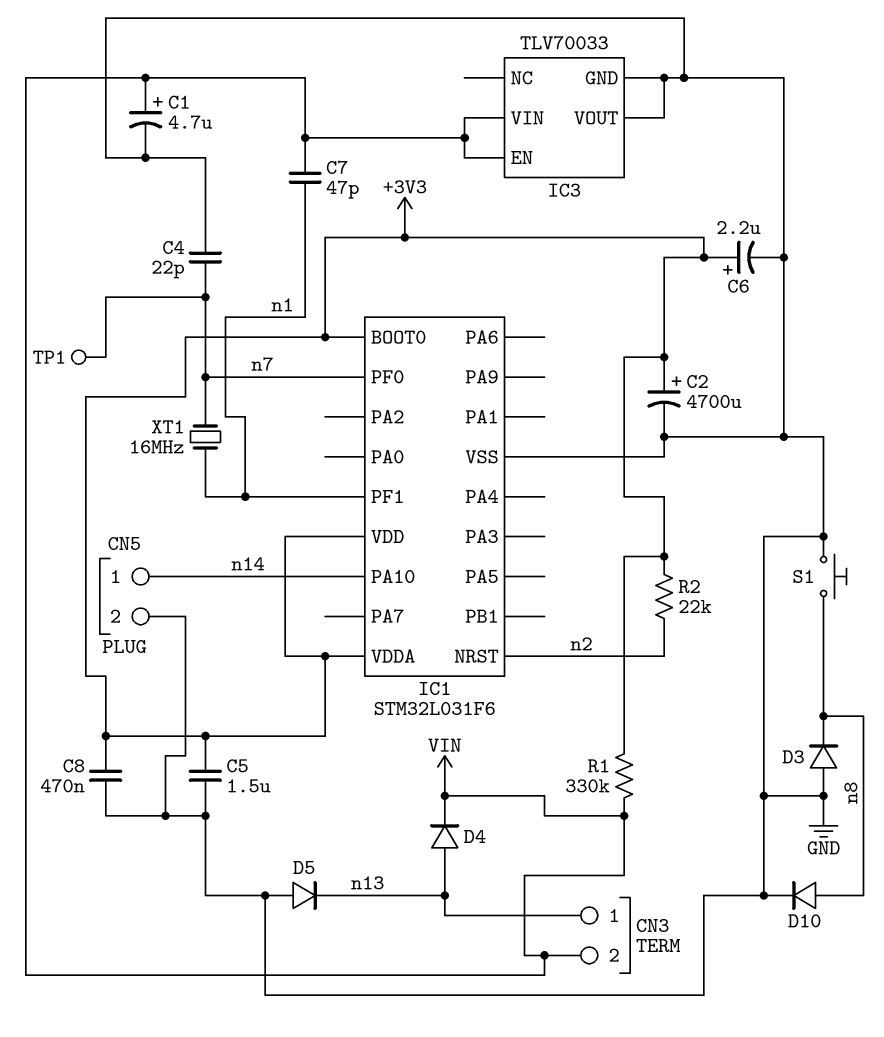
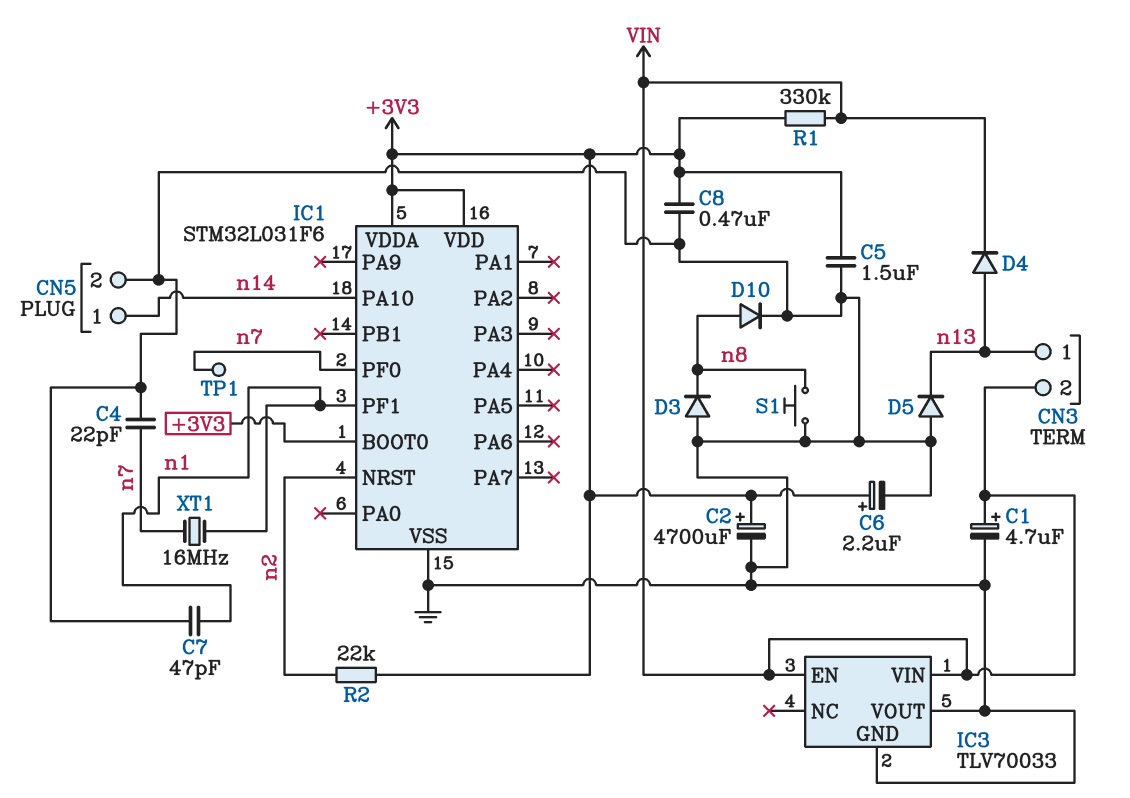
C7: 47pF (VIN, n1) -> 47pF (GND, n1)

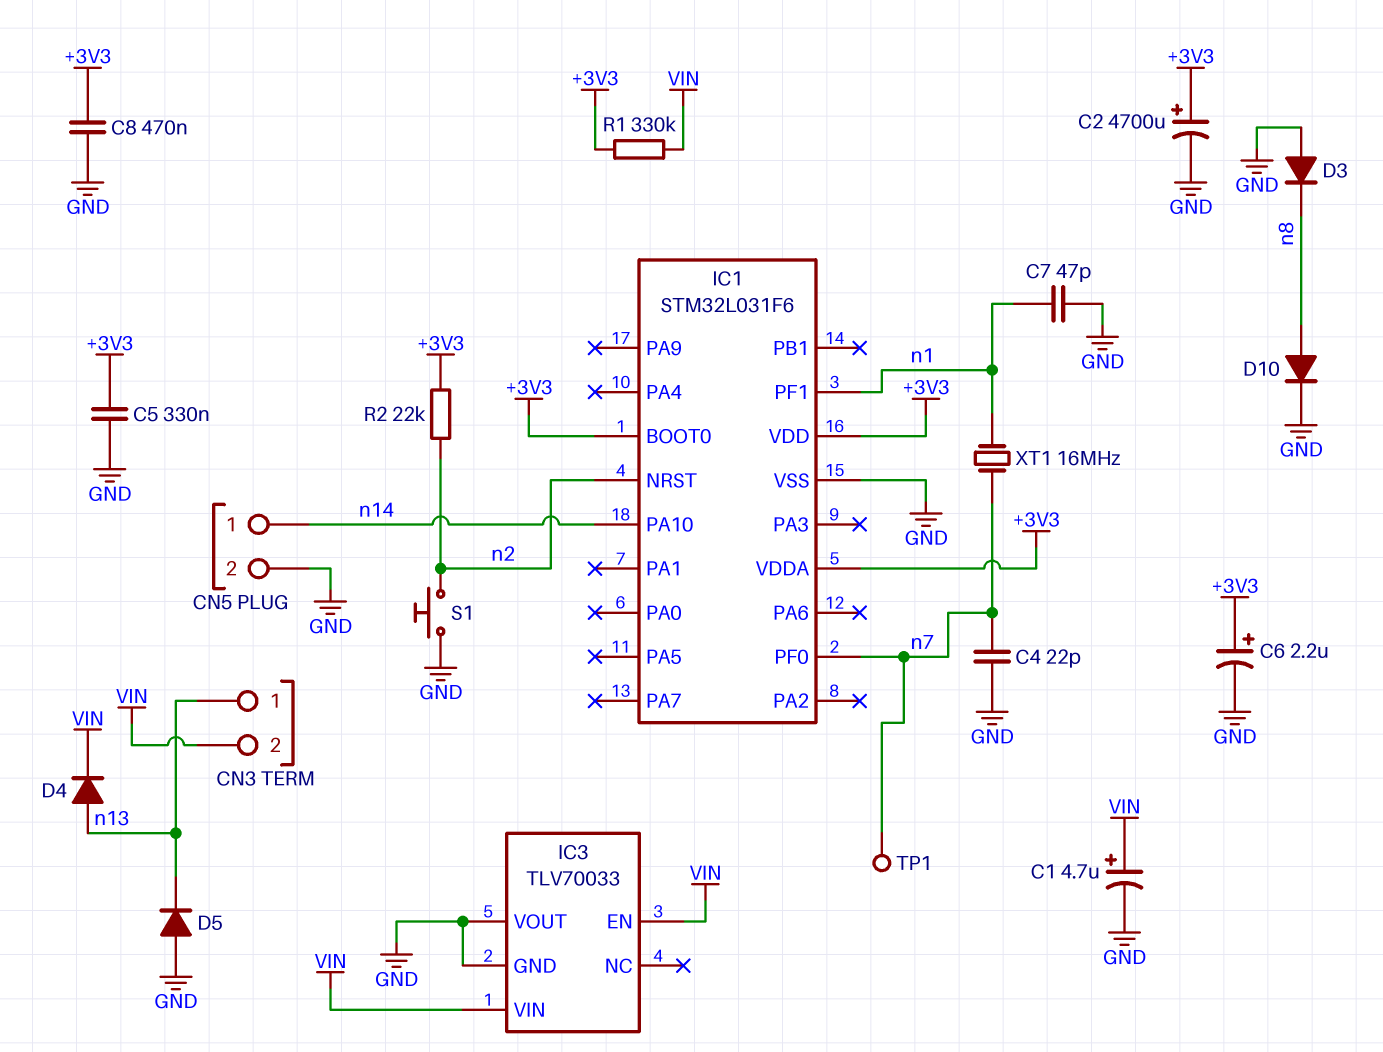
C5: 1.5uF (+3V3, GND) -> 330nF (+3V3, GND)
S1: button (GND, n8) -> button (GND, n2)

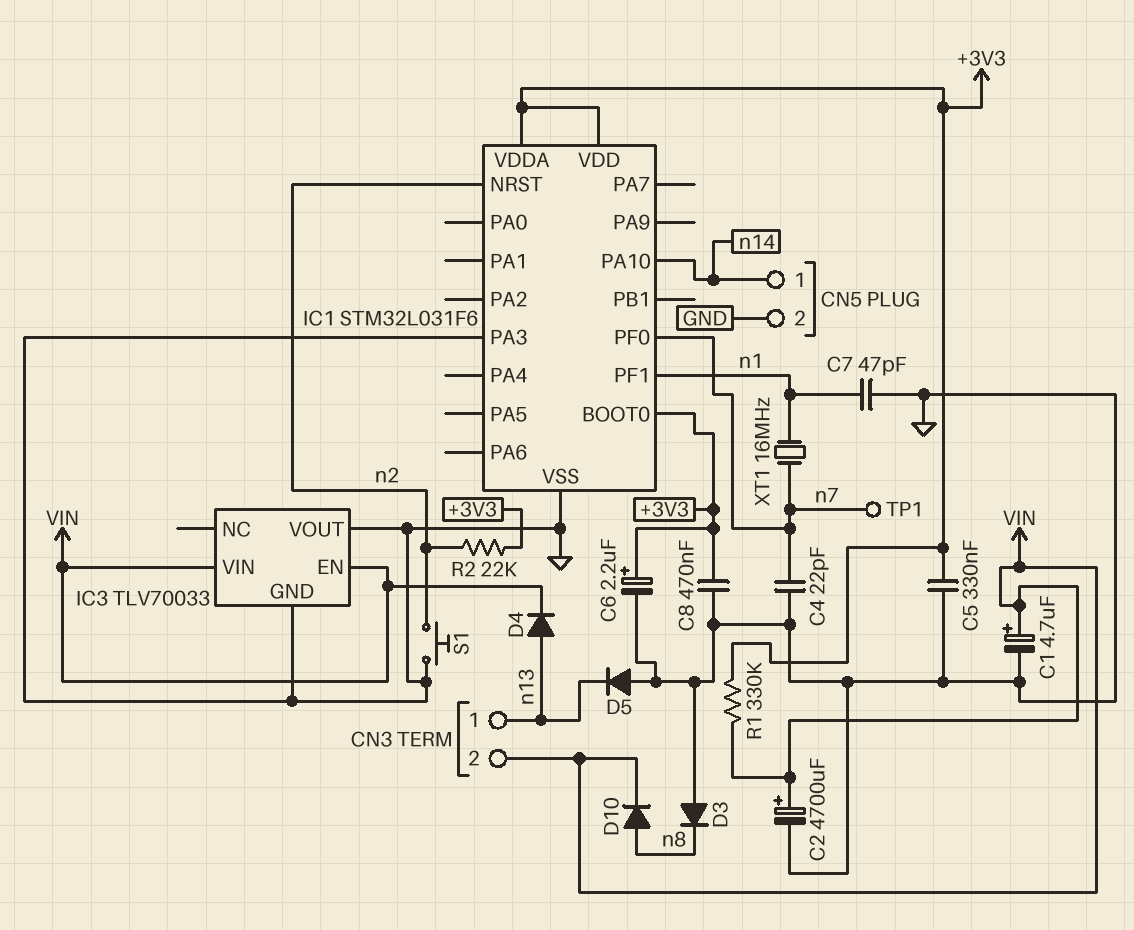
C2: 4700uF (plus +3V3, minus GND) -> 4700uF (plus VIN, minus GND)
D10: diode (A n8, K GND) -> diode (A n8, K VIN)
IC1 pin PA3: none -> GND

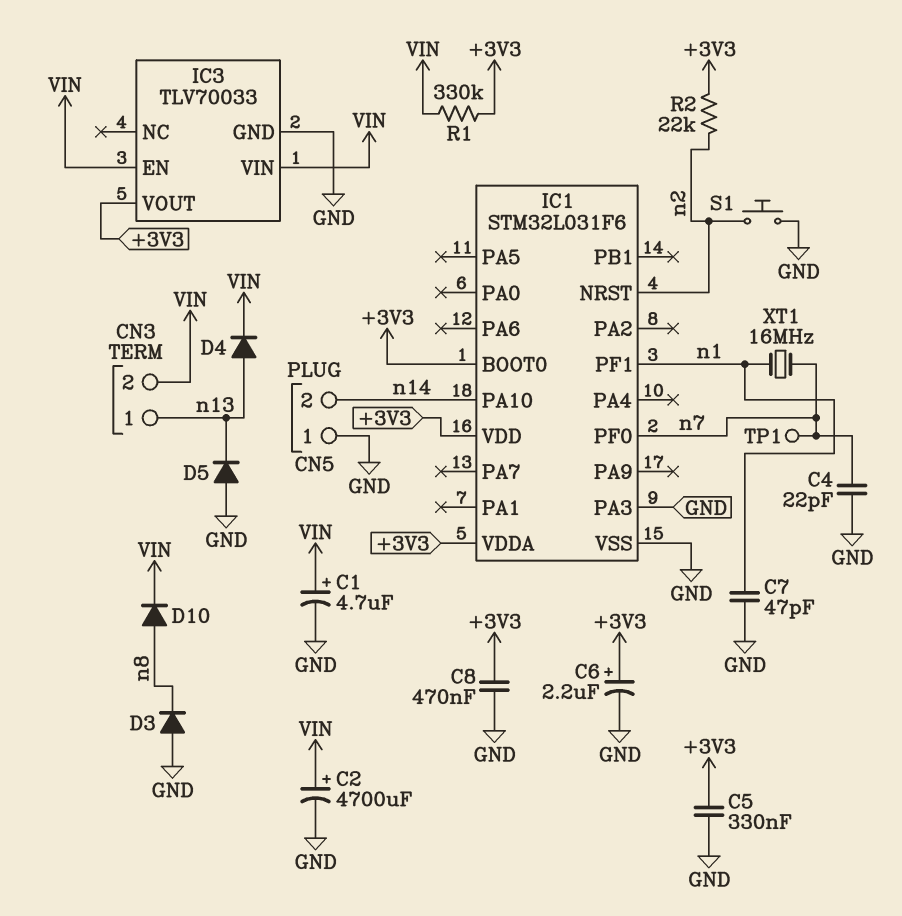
CN5 pin 1: n14 -> GND
CN5 pin 2: GND -> n14
IC3 pin VOUT: GND -> +3V3

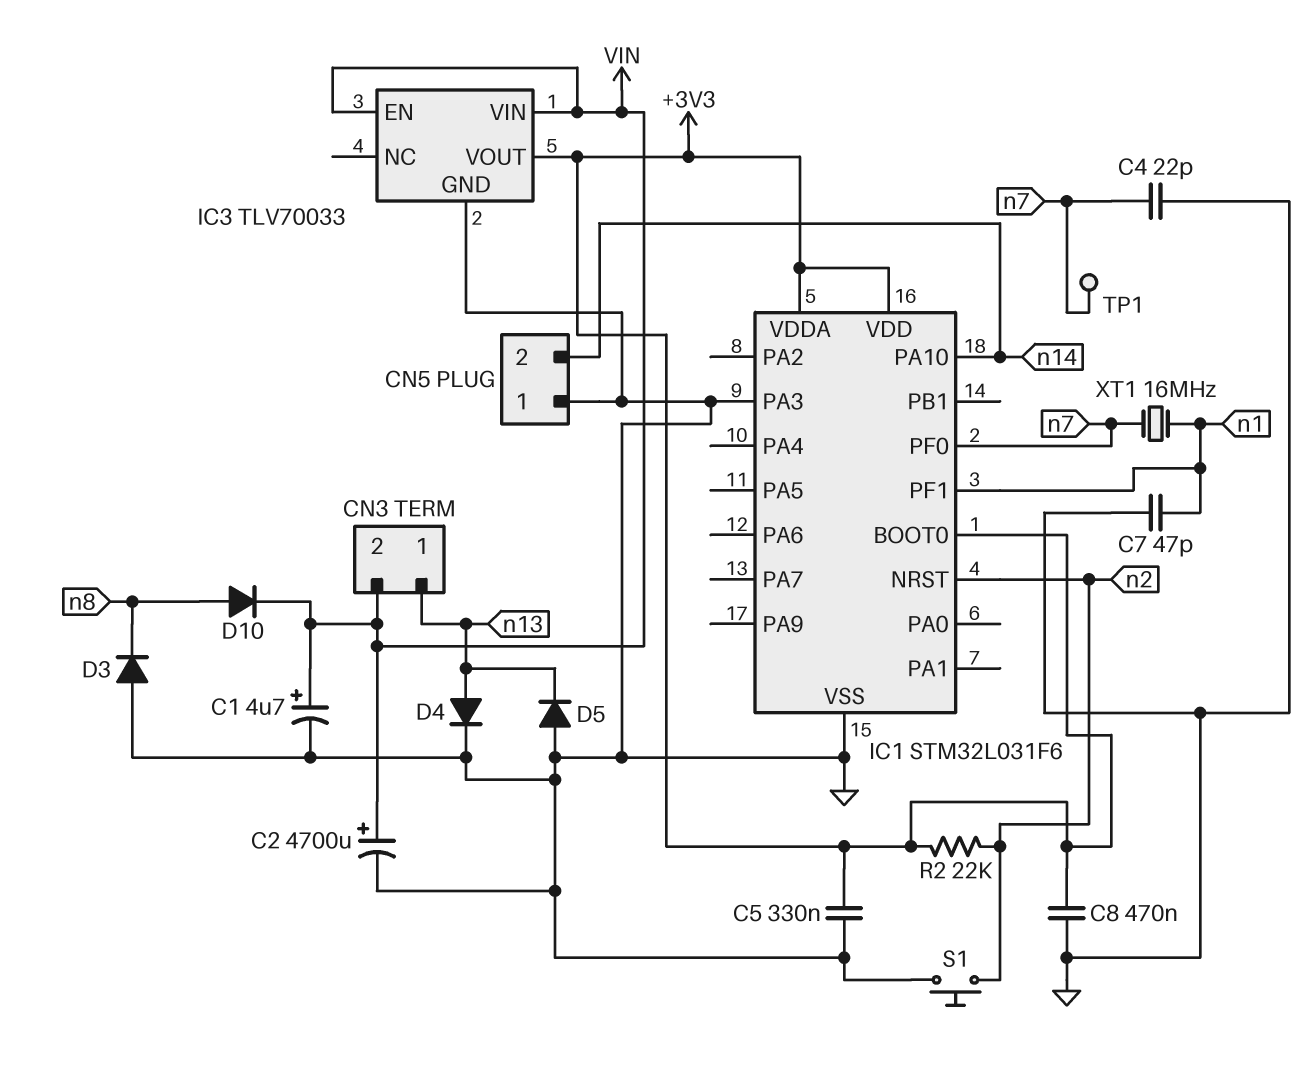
C6: 2.2uF (plus +3V3, minus GND) -> none
D4: diode (A n13, K VIN) -> diode (A n13, K GND)
R1: 330k (+3V3, VIN) -> none

